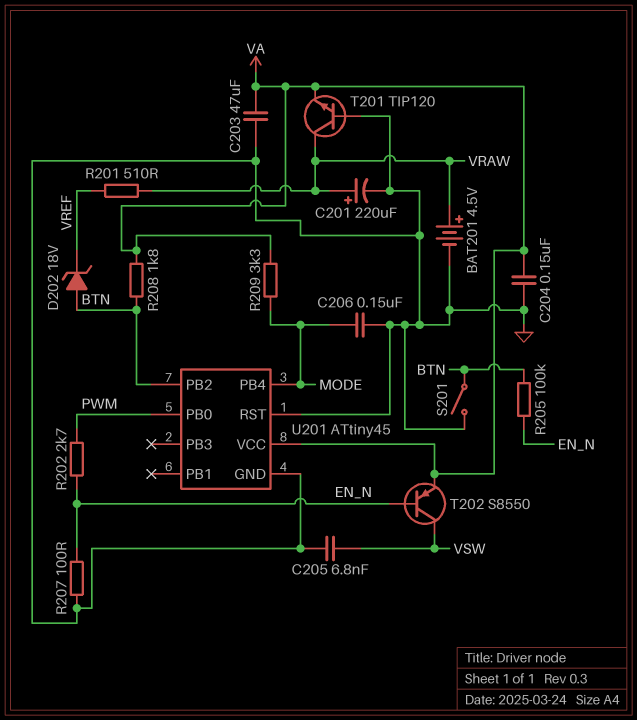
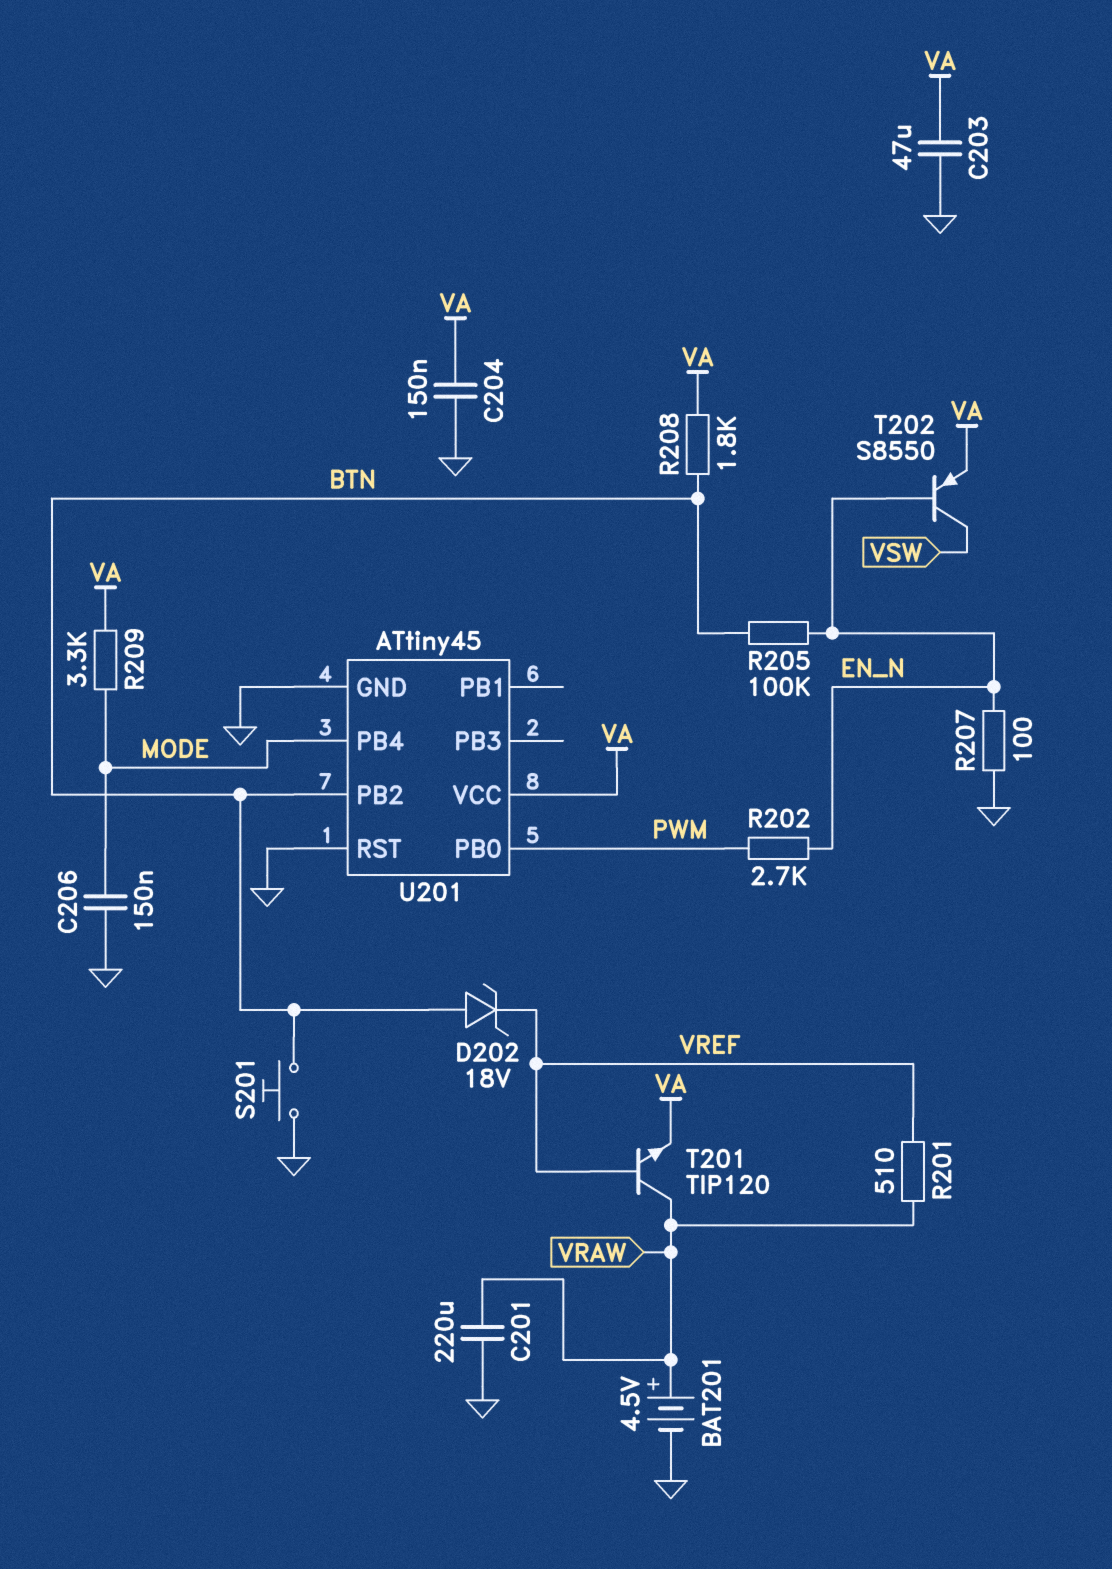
C201: 220uF (plus VRAW, minus GND) -> 220uF (GND, VRAW)
C205: 6.8nF (GND, VSW) -> none
S201: switch (BTN, GND) -> button (BTN, GND)
T201: NPN TIP120 (B GND, C VRAW, E VA) -> NPN TIP120 (B VREF, C VRAW, E VA)

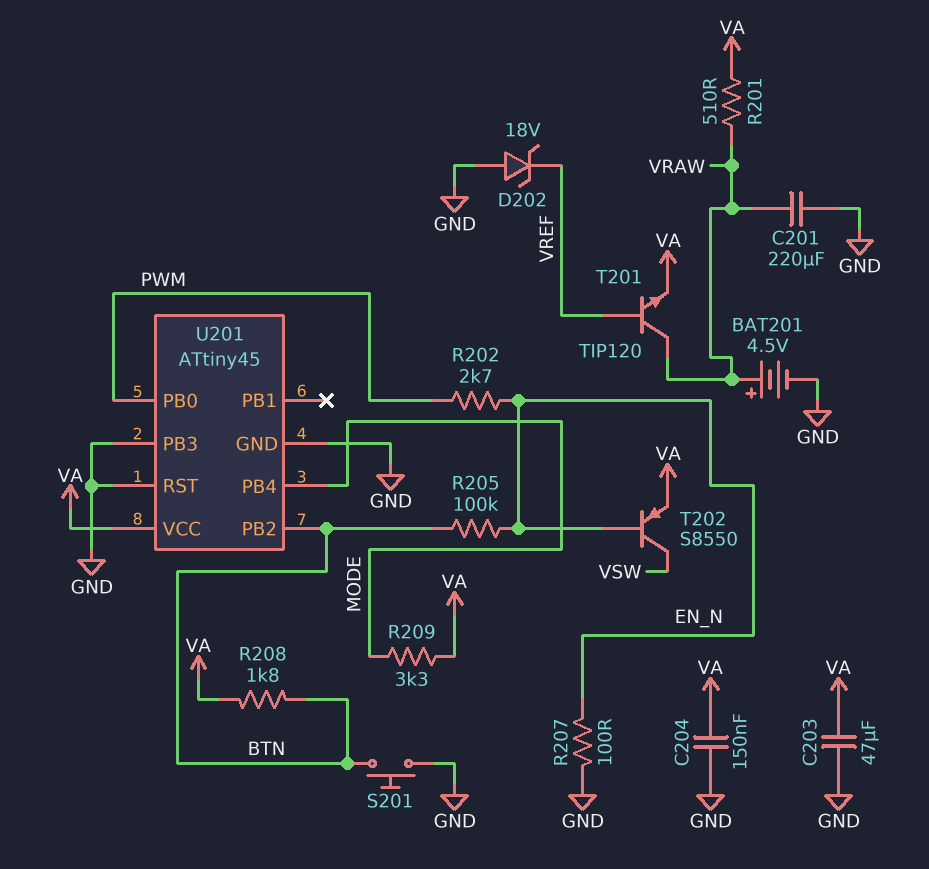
C206: 150nF (GND, MODE) -> none
D202: zener 18V (A BTN, K VREF) -> zener 18V (A GND, K VREF)
R201: 510 (VRAW, VREF) -> 510 (VA, VRAW)
U201 pin PB3: none -> GND

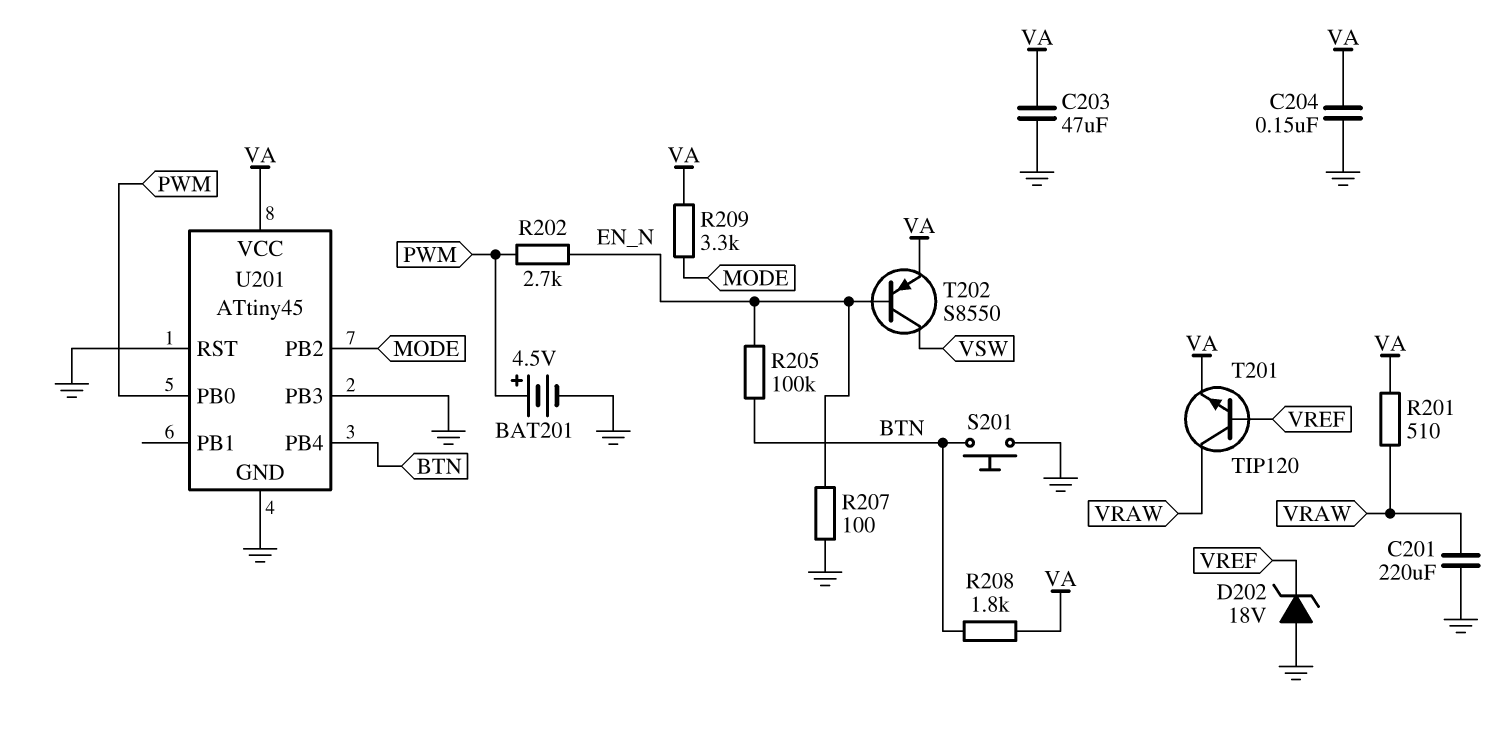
BAT201: 4.5V (plus VRAW, minus GND) -> 4.5V (plus PWM, minus GND)
U201 pin PB2: BTN -> MODE
U201 pin PB4: MODE -> BTN

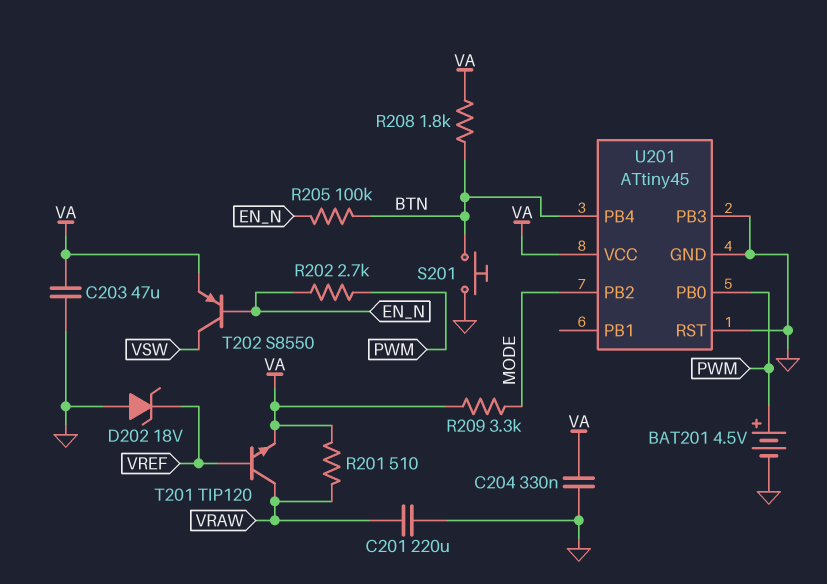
C204: 150nF (GND, VA) -> 330nF (GND, VA)
R207: 100 (EN_N, GND) -> none

